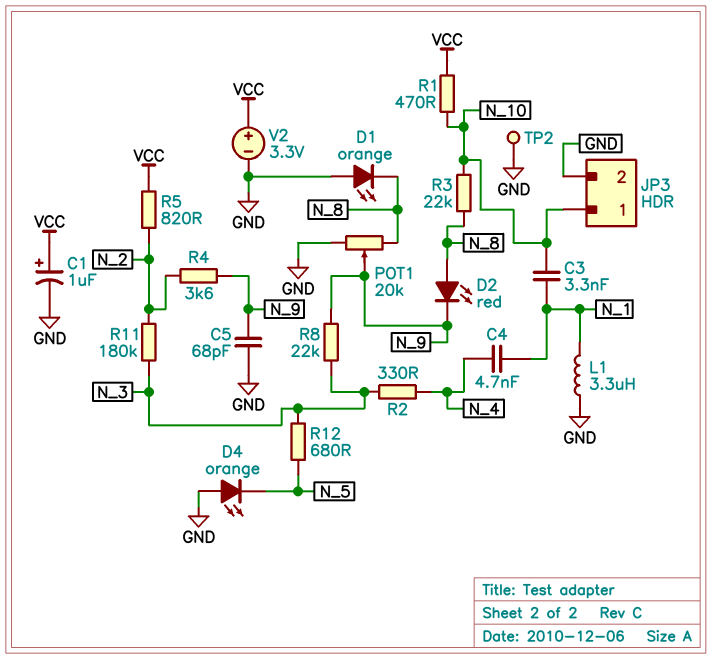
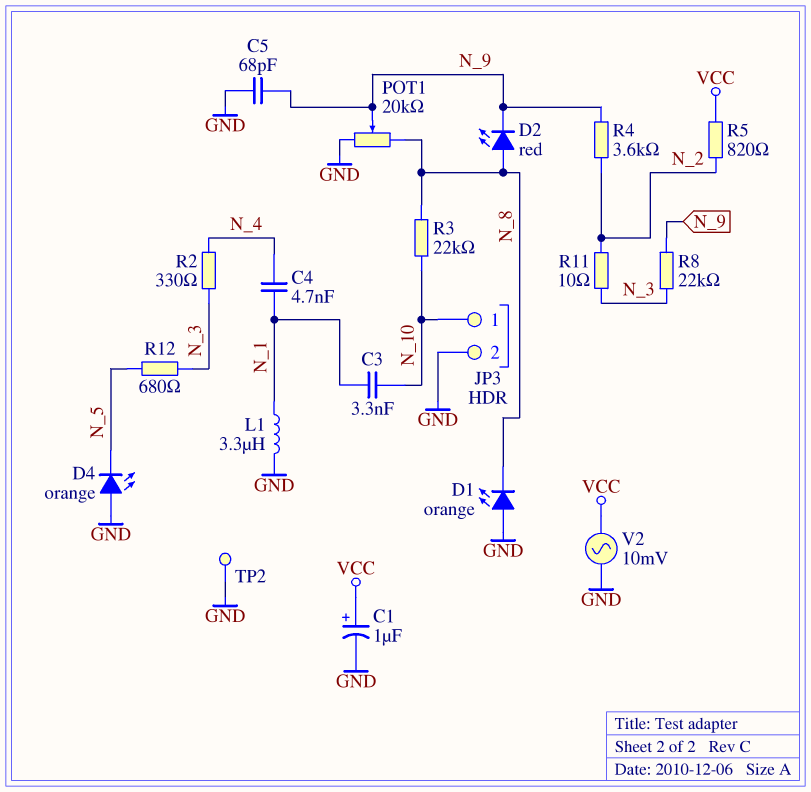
R1: 470 (N_10, VCC) -> none
R11: 180k (N_2, N_3) -> 10 (N_2, N_3)
V2: 3.3V (plus VCC, minus GND) -> AC 10mV (GND, VCC)

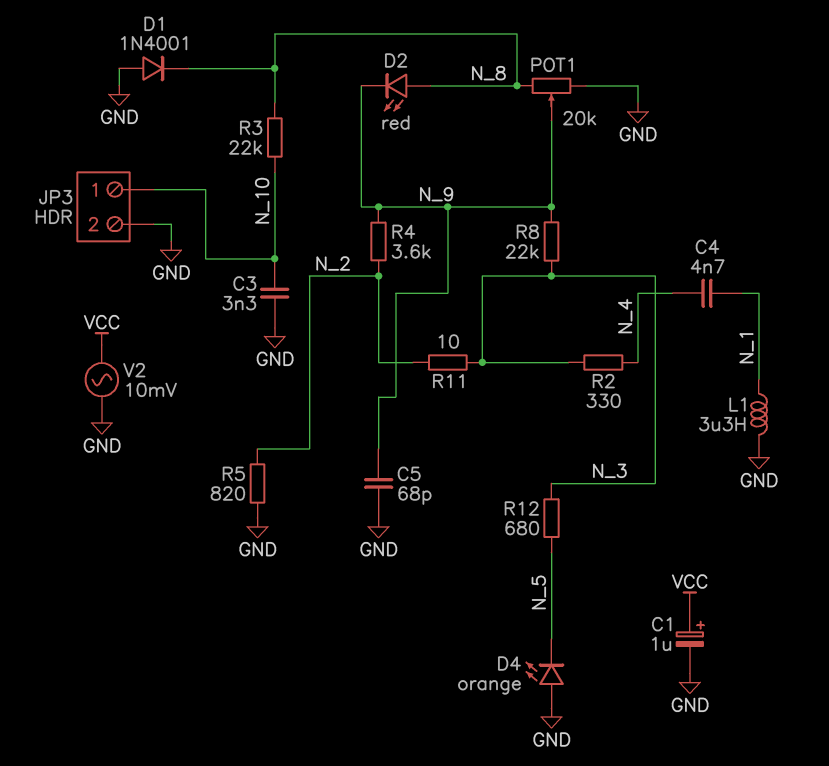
C3: 3.3nF (N_1, N_10) -> 3.3nF (GND, N_10)
D1: LED orange (A GND, K N_8) -> diode 1N4001 (A GND, K N_8)
R5: 820 (N_2, VCC) -> 820 (GND, N_2)
TP2: test point (GND) -> none

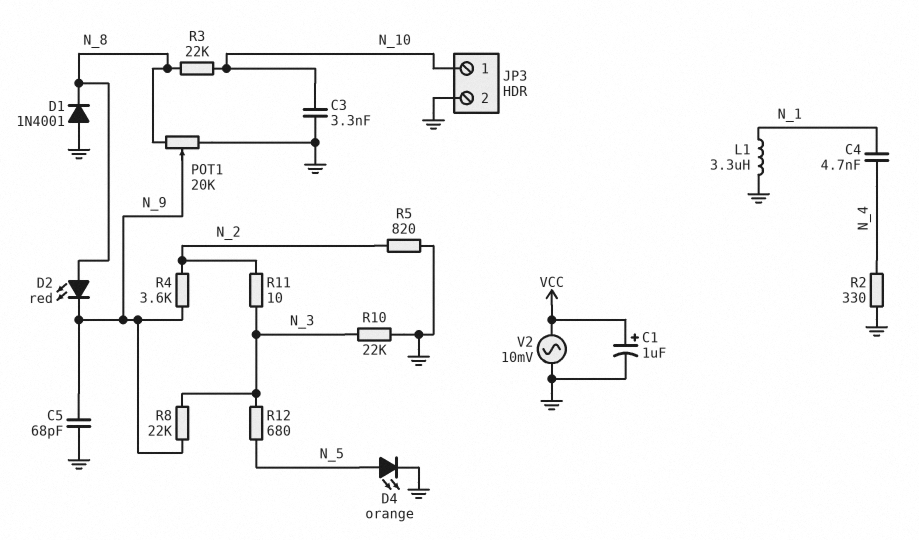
D4: LED orange (A GND, K N_5) -> LED orange (A N_5, K GND)
R2: 330 (N_3, N_4) -> 330 (GND, N_4)
R10: none -> 22k (GND, N_3)

